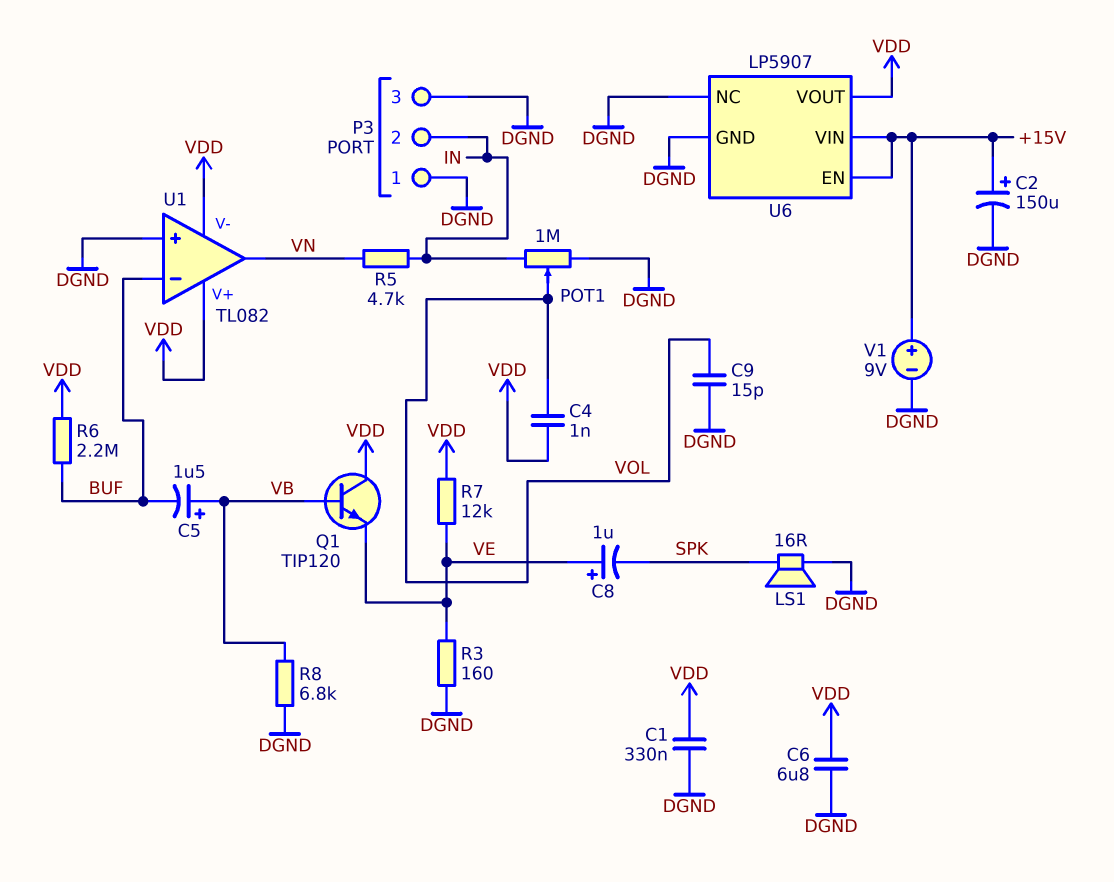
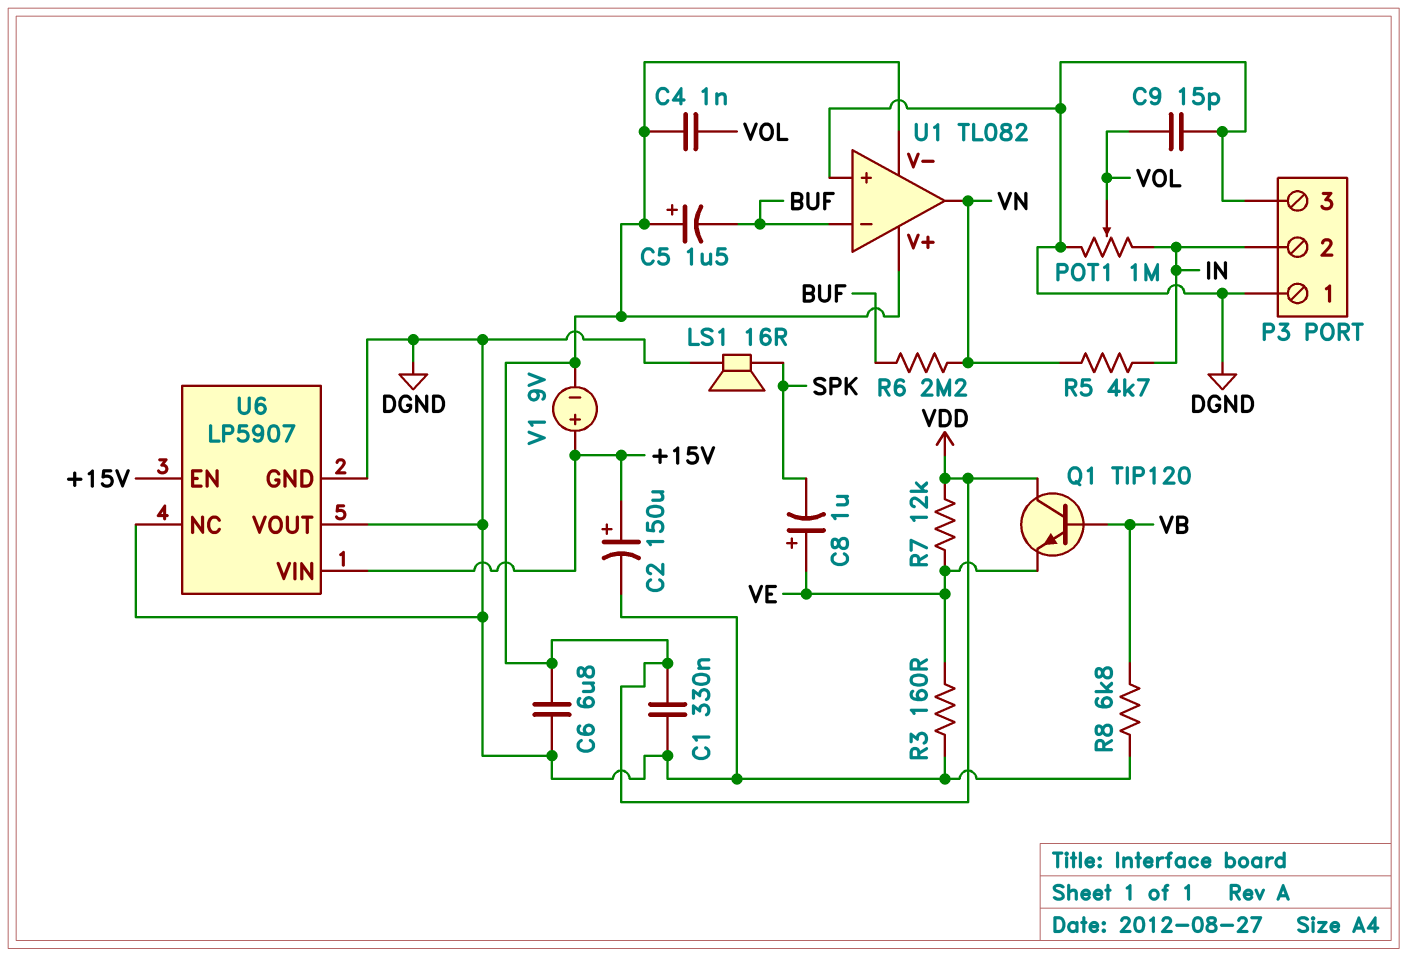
C5: 1.5uF (plus VB, minus BUF) -> 1.5uF (plus VDD, minus BUF)
R6: 2.2M (BUF, VDD) -> 2.2M (BUF, VN)
U6 pin VOUT: VDD -> DGND
V1: 9V (plus +15V, minus DGND) -> 9V (plus +15V, minus VDD)

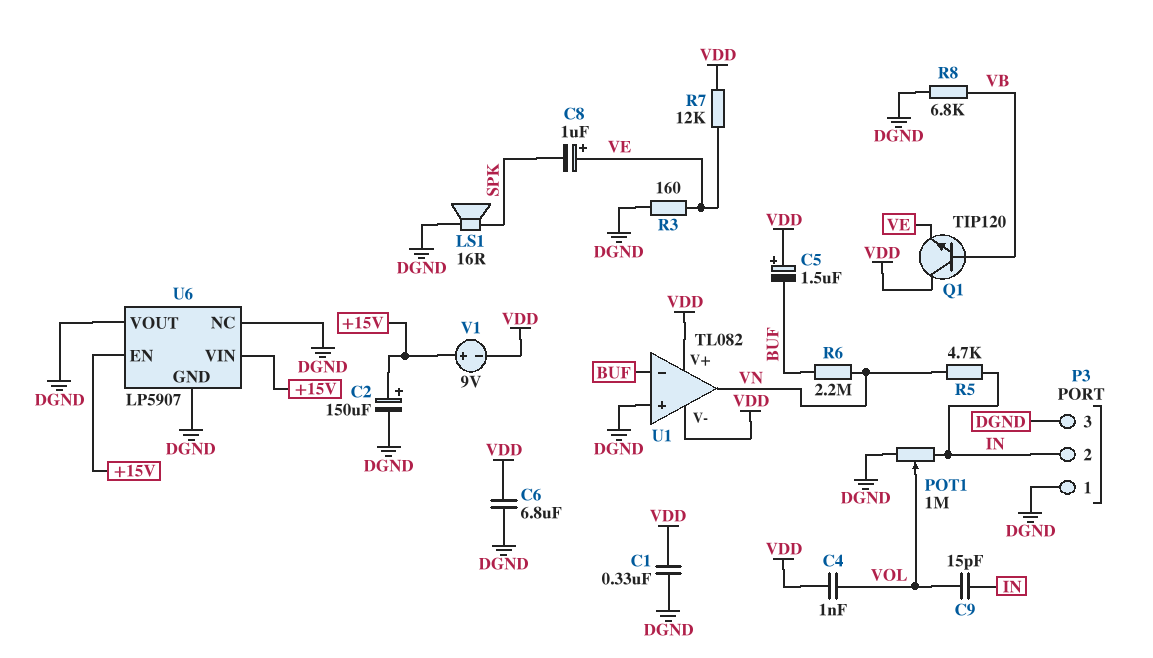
C9: 15pF (DGND, VOL) -> 15pF (IN, VOL)

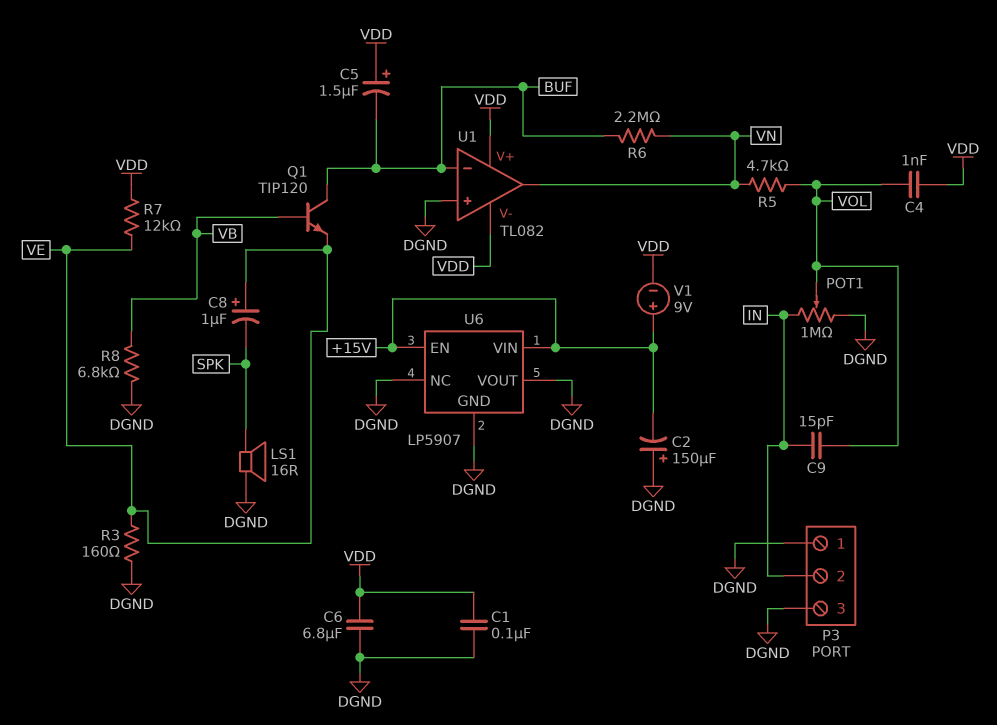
C1: 330nF (DGND, VDD) -> 100nF (DGND, VDD)
C2: 150uF (plus +15V, minus DGND) -> 150uF (plus DGND, minus +15V)
Q1: NPN TIP120 (B VB, C VDD, E VE) -> NPN TIP120 (B VB, C BUF, E VE)
R5: 4.7k (IN, VN) -> 4.7k (VN, VOL)

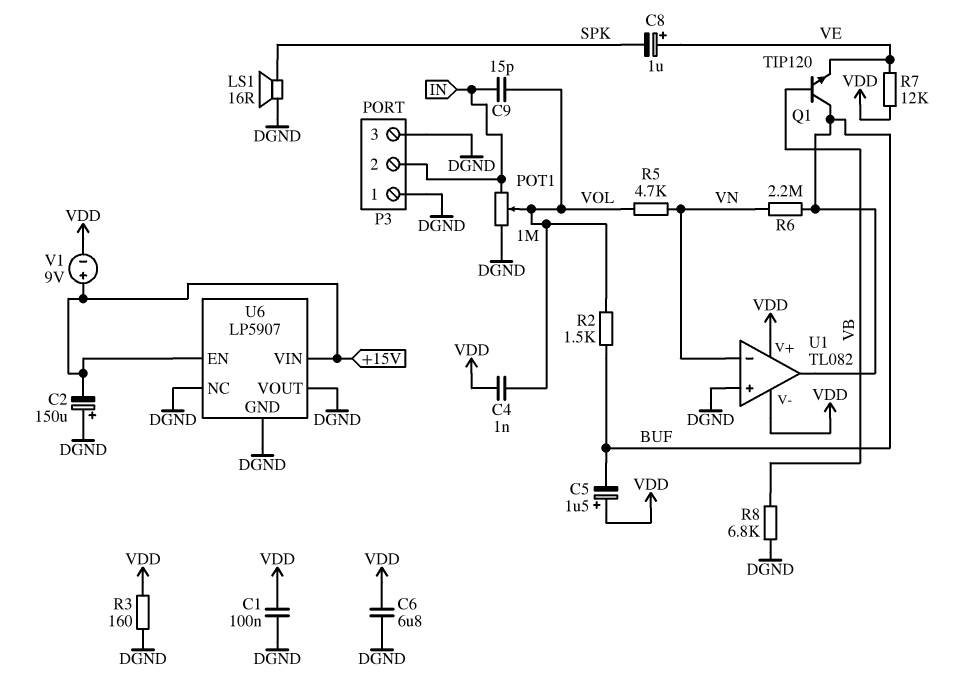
R2: none -> 1.5k (BUF, VOL)
R3: 160 (DGND, VE) -> 160 (DGND, VDD)
U1 pin in-: BUF -> VN
U1 pin out: VN -> BUF

